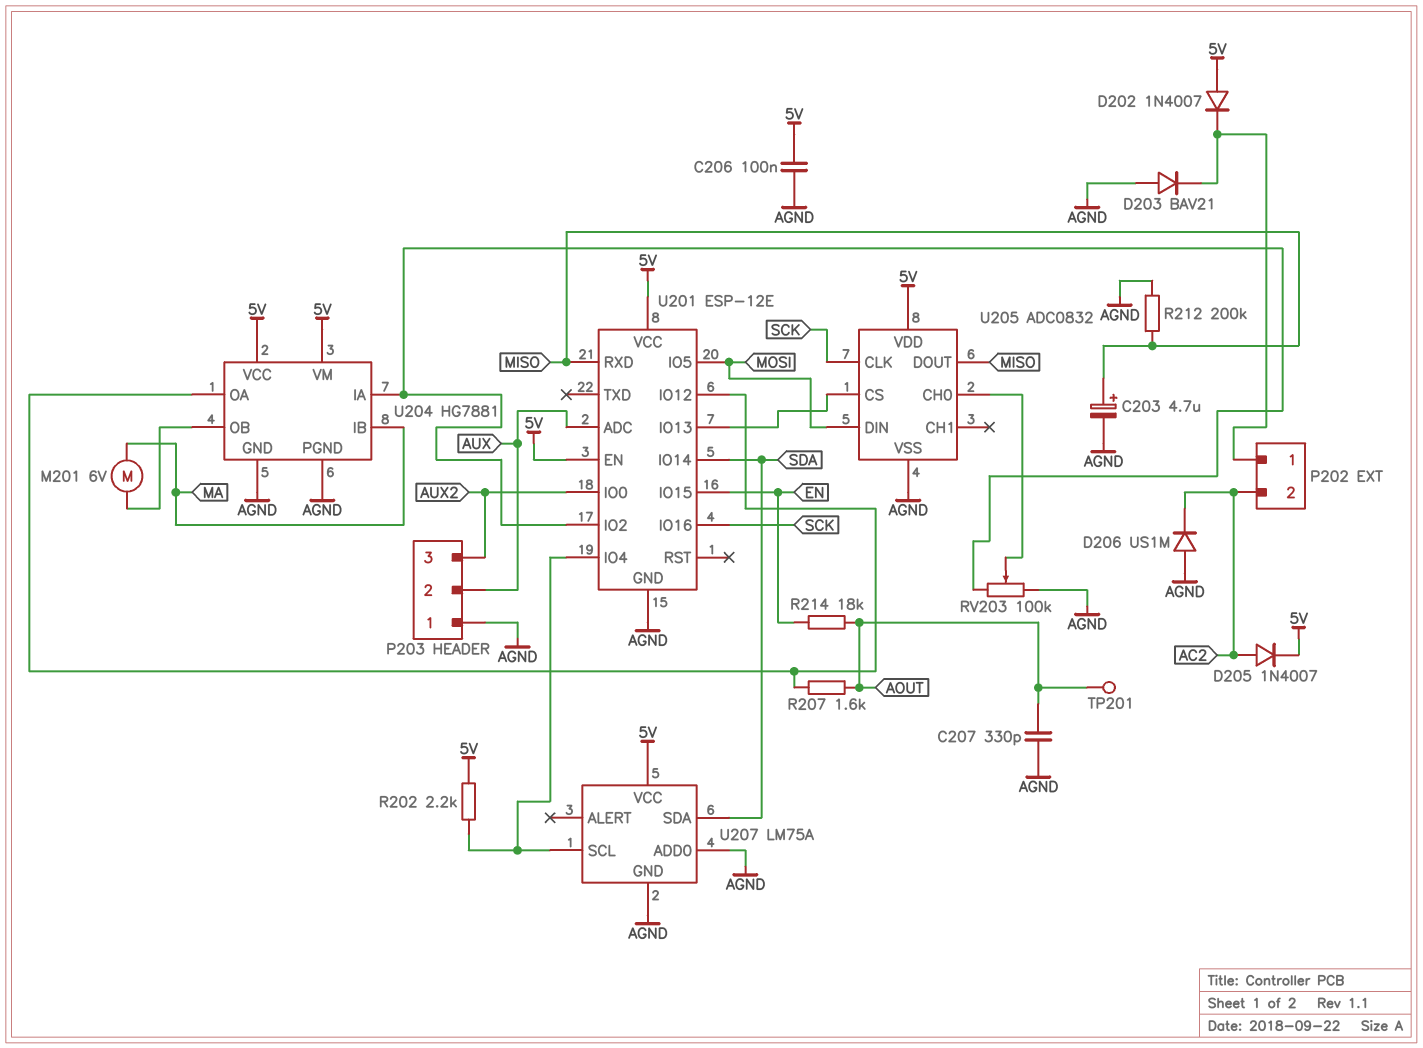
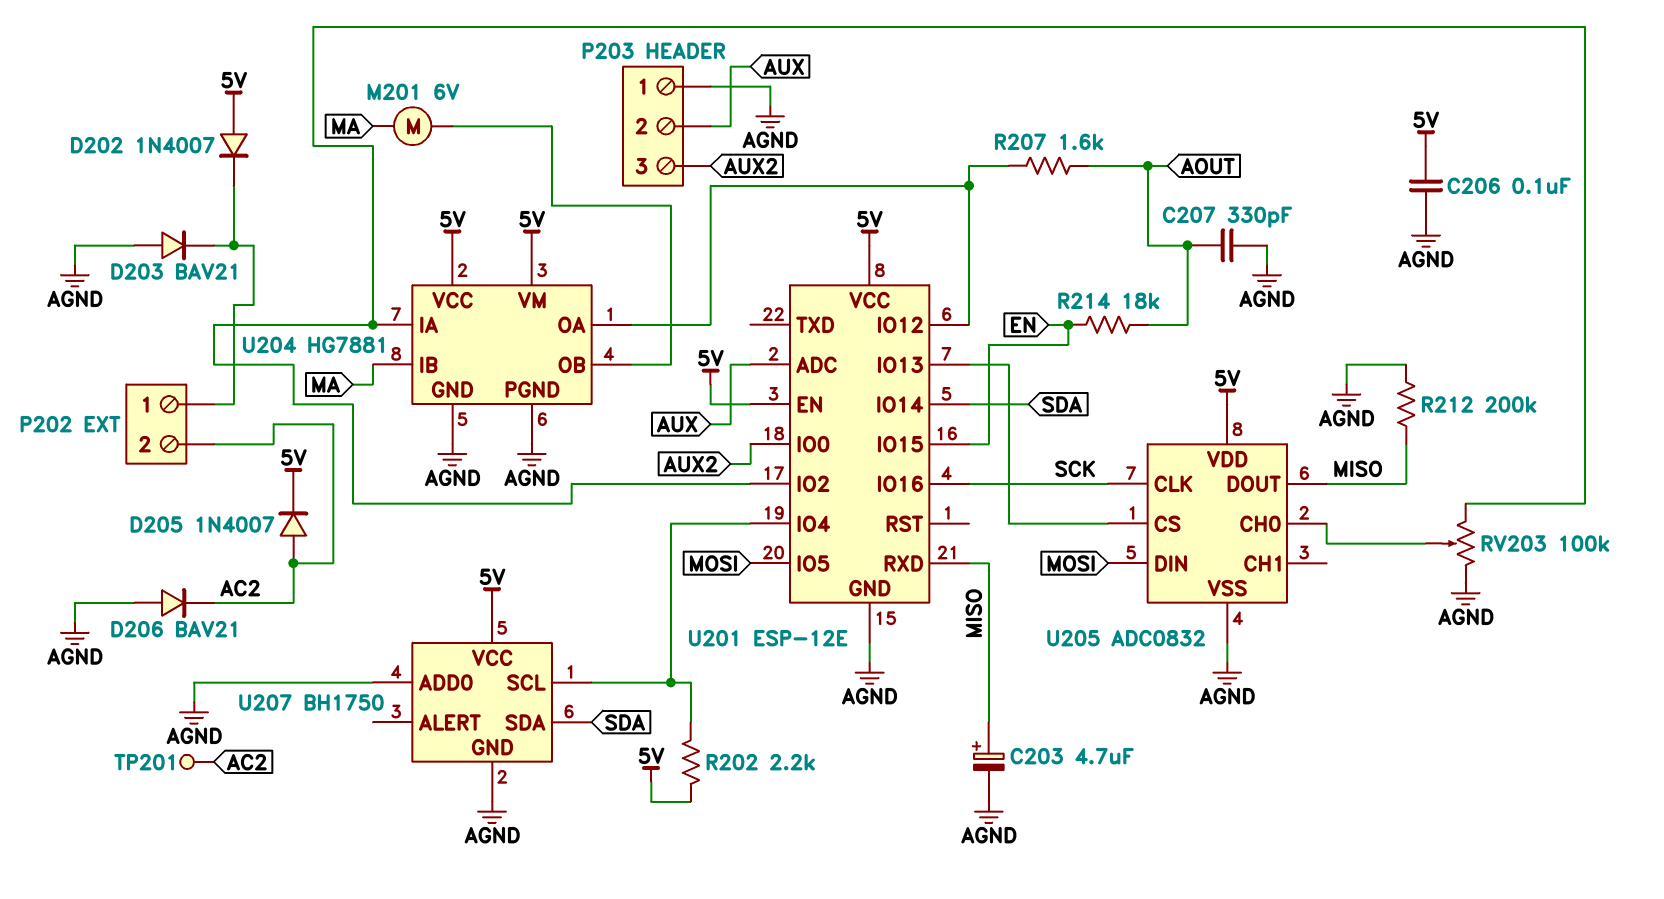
D206: diode US1M (A AGND, K AC2) -> diode BAV21 (A AGND, K AC2)
TP201: test point (AOUT) -> test point (AC2)
U207: LM75A -> BH1750

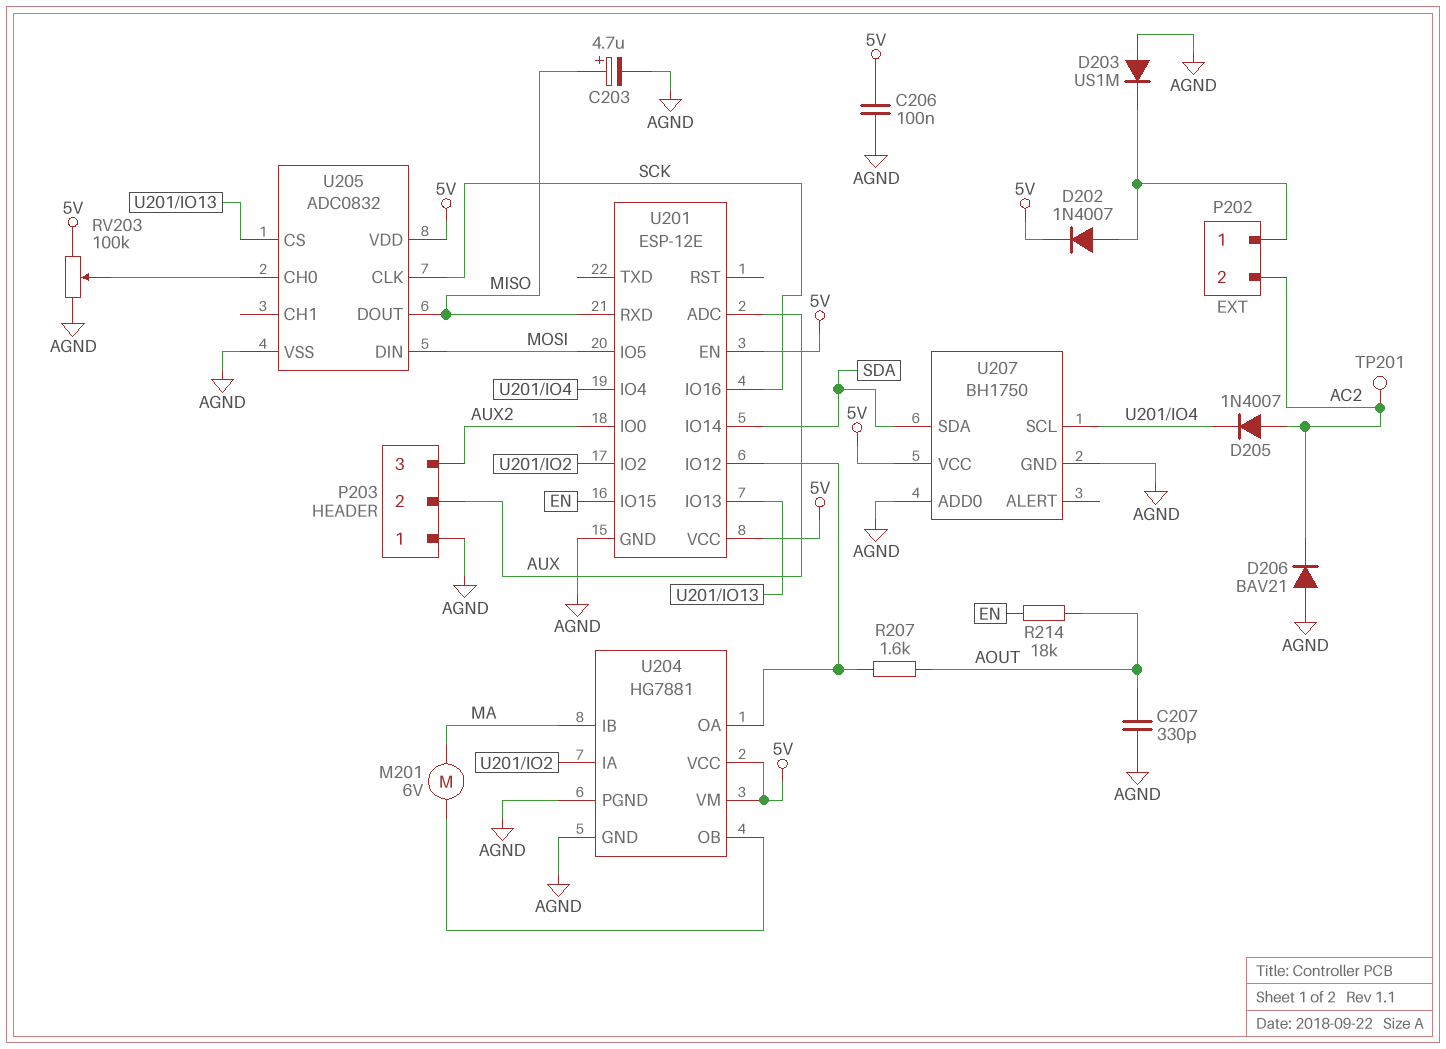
D202: diode 1N4007 (A 5V, K P202/1) -> diode 1N4007 (A P202/1, K 5V)
D203: diode BAV21 (A AGND, K P202/1) -> diode US1M (A AGND, K P202/1)
D205: diode 1N4007 (A AC2, K 5V) -> diode 1N4007 (A AC2, K U201/IO4)
R202: 2.2k (5V, U201/IO4) -> none
R212: 200k (AGND, MISO) -> none
RV203: 100k (AGND, U201/IO2, wiper U205/CH0) -> 100k (5V, AGND, wiper U205/CH0)

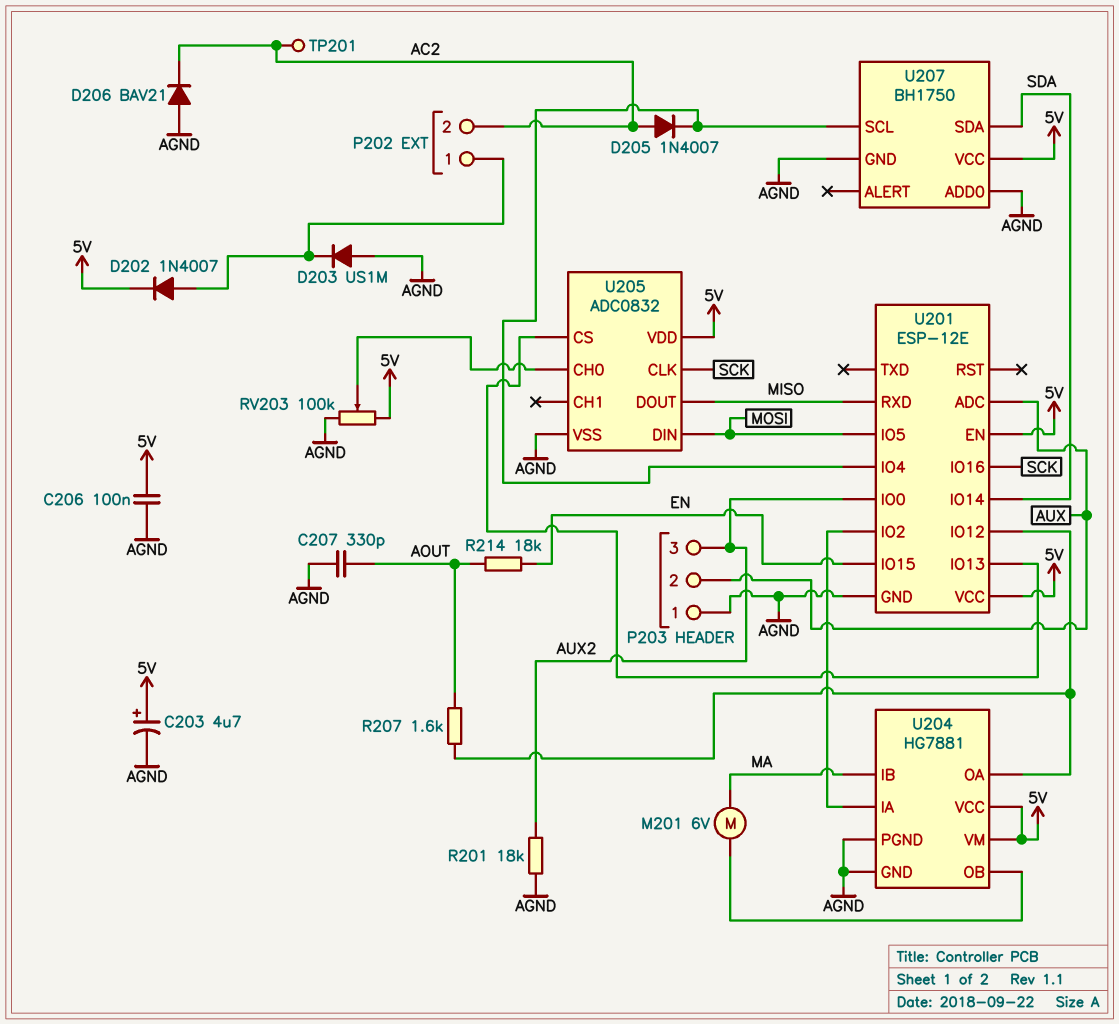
C203: 4.7uF (plus MISO, minus AGND) -> 4.7uF (plus 5V, minus AGND)
R201: none -> 18k (AGND, AUX2)

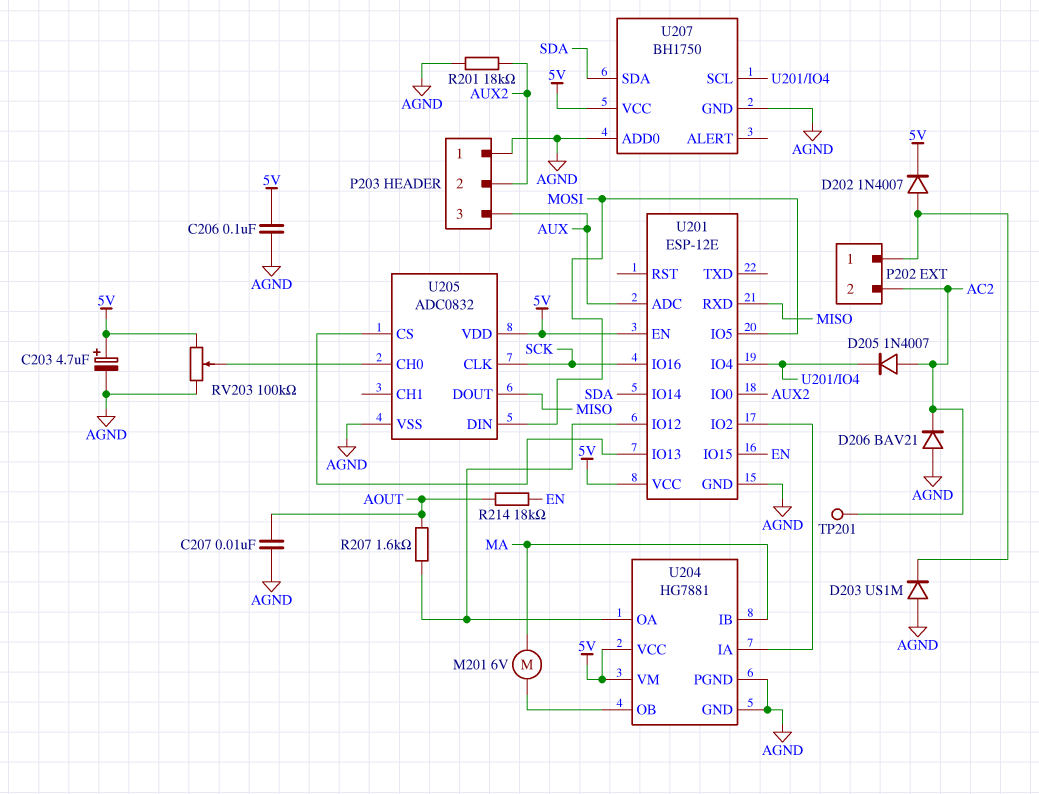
C207: 330pF (AGND, AOUT) -> 10nF (AGND, AOUT)
P203 pin 2: AUX -> AUX2
P203 pin 3: AUX2 -> AUX

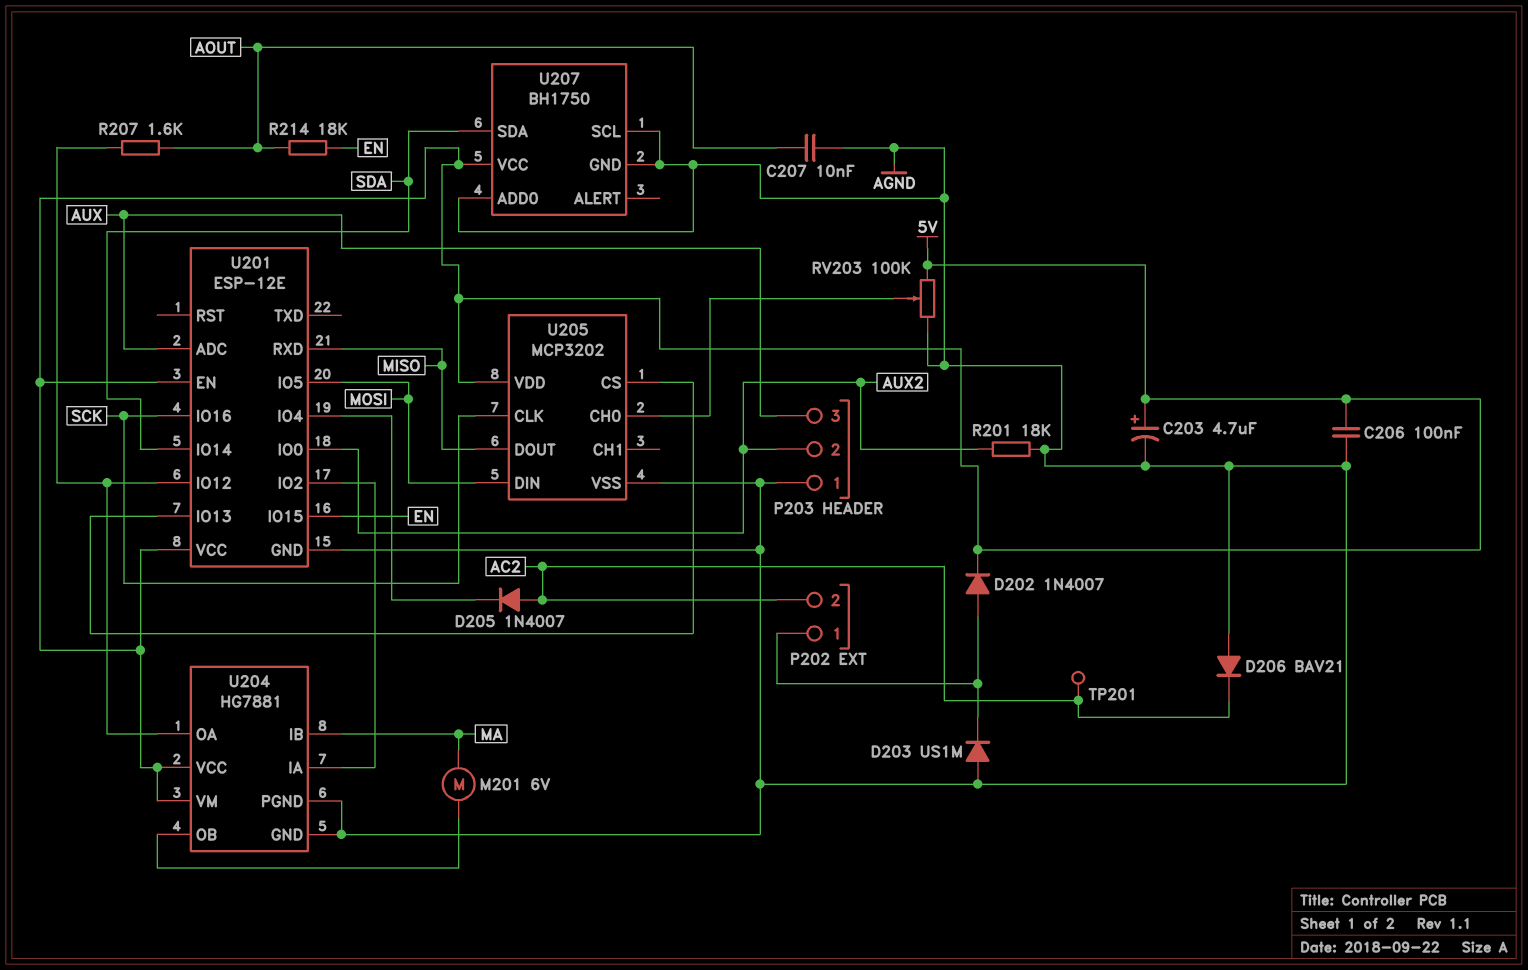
U205: ADC0832 -> MCP3202
U207 pin SCL: U201/IO4 -> AGND

